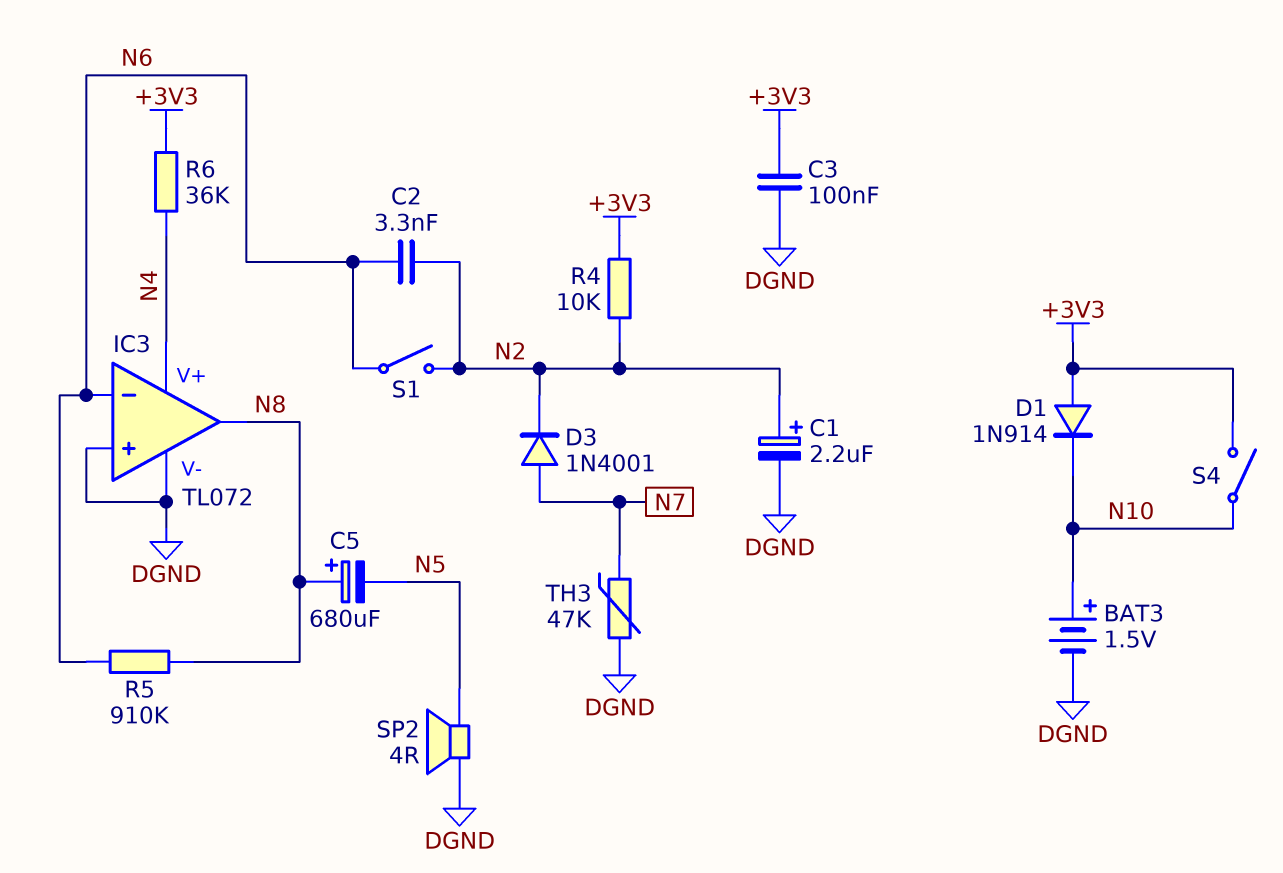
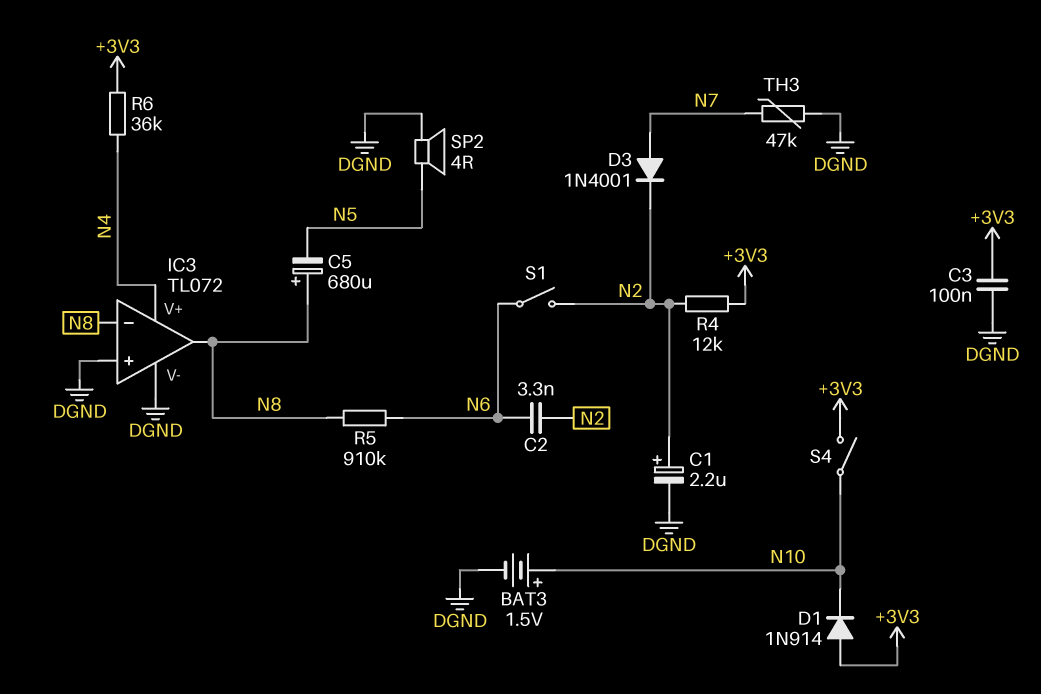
IC3 pin in-: N6 -> N8
R4: 10k (+3V3, N2) -> 12k (+3V3, N2)

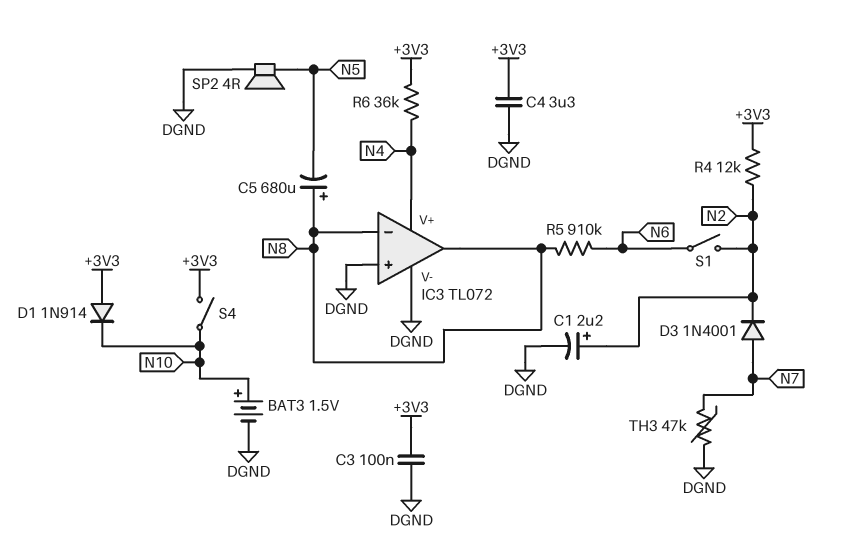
C2: 3.3nF (N2, N6) -> none
C4: none -> 3.3uF (+3V3, DGND)

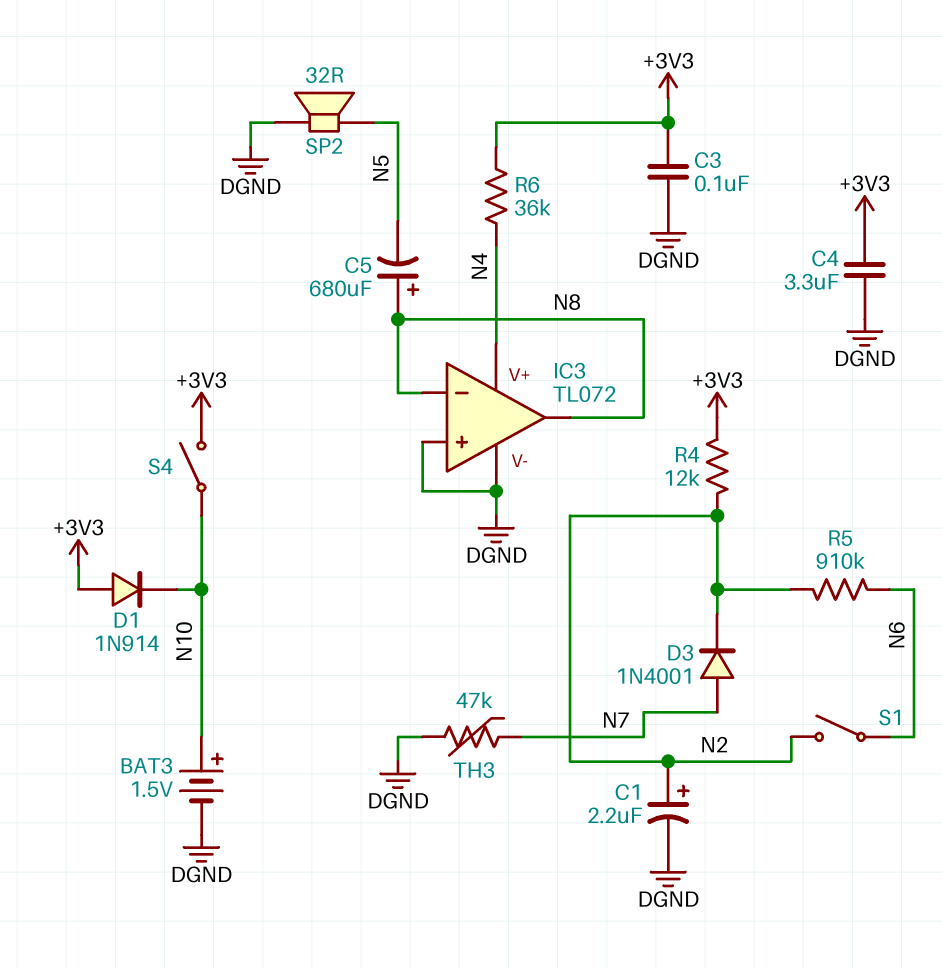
R5: 910k (N6, N8) -> 910k (N2, N6)
SP2: speaker 4R (DGND, N5) -> speaker 32R (DGND, N5)

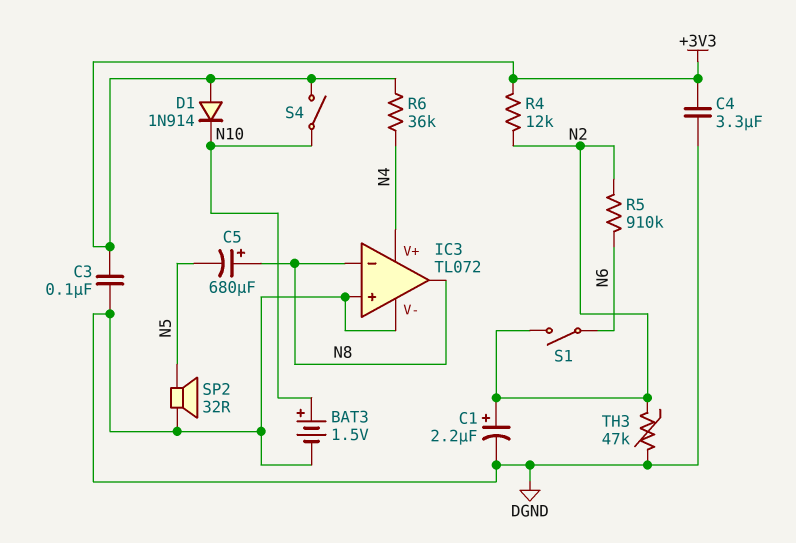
D3: diode 1N4001 (A N7, K N2) -> none
TH3: 47k (DGND, N7) -> 47k (DGND, N2)

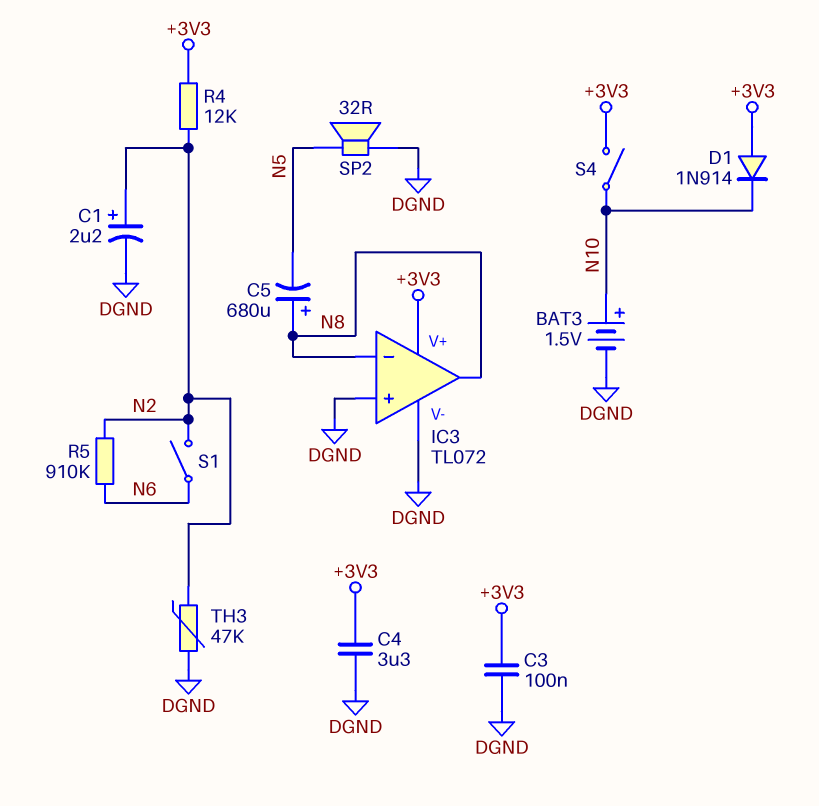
IC3 pin V+: N4 -> +3V3
R6: 36k (+3V3, N4) -> none

